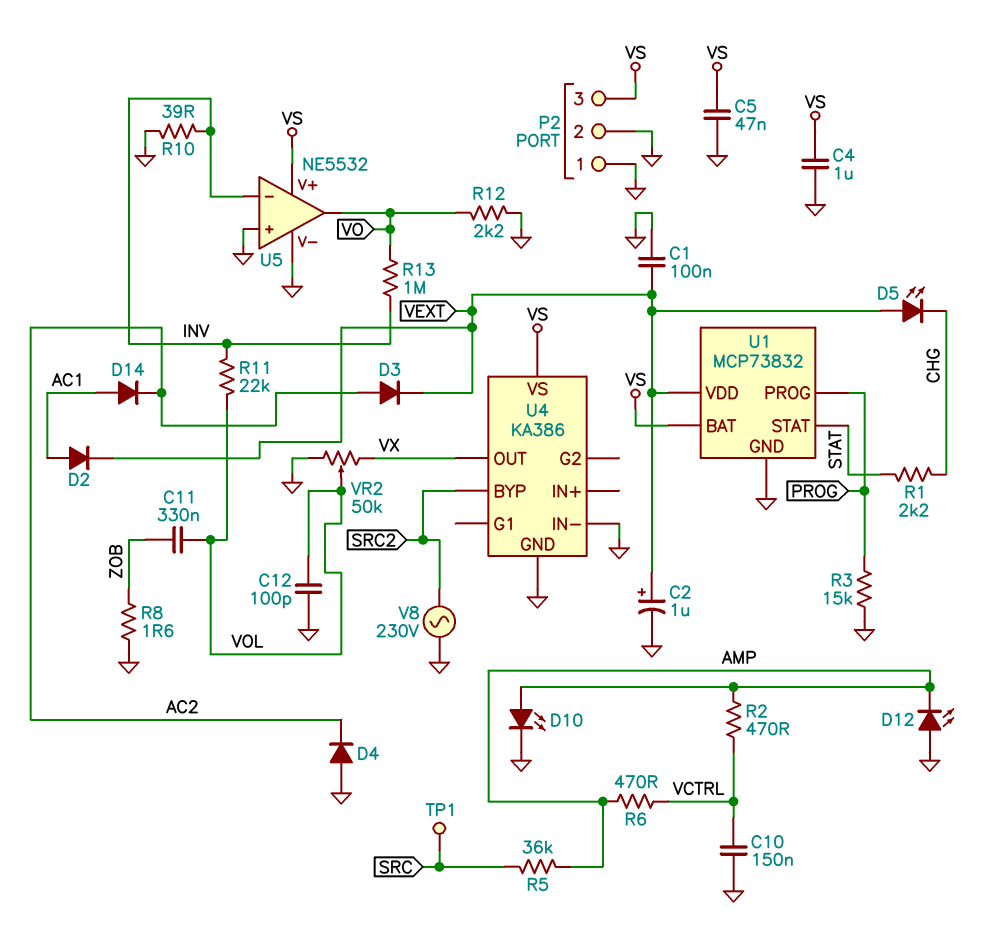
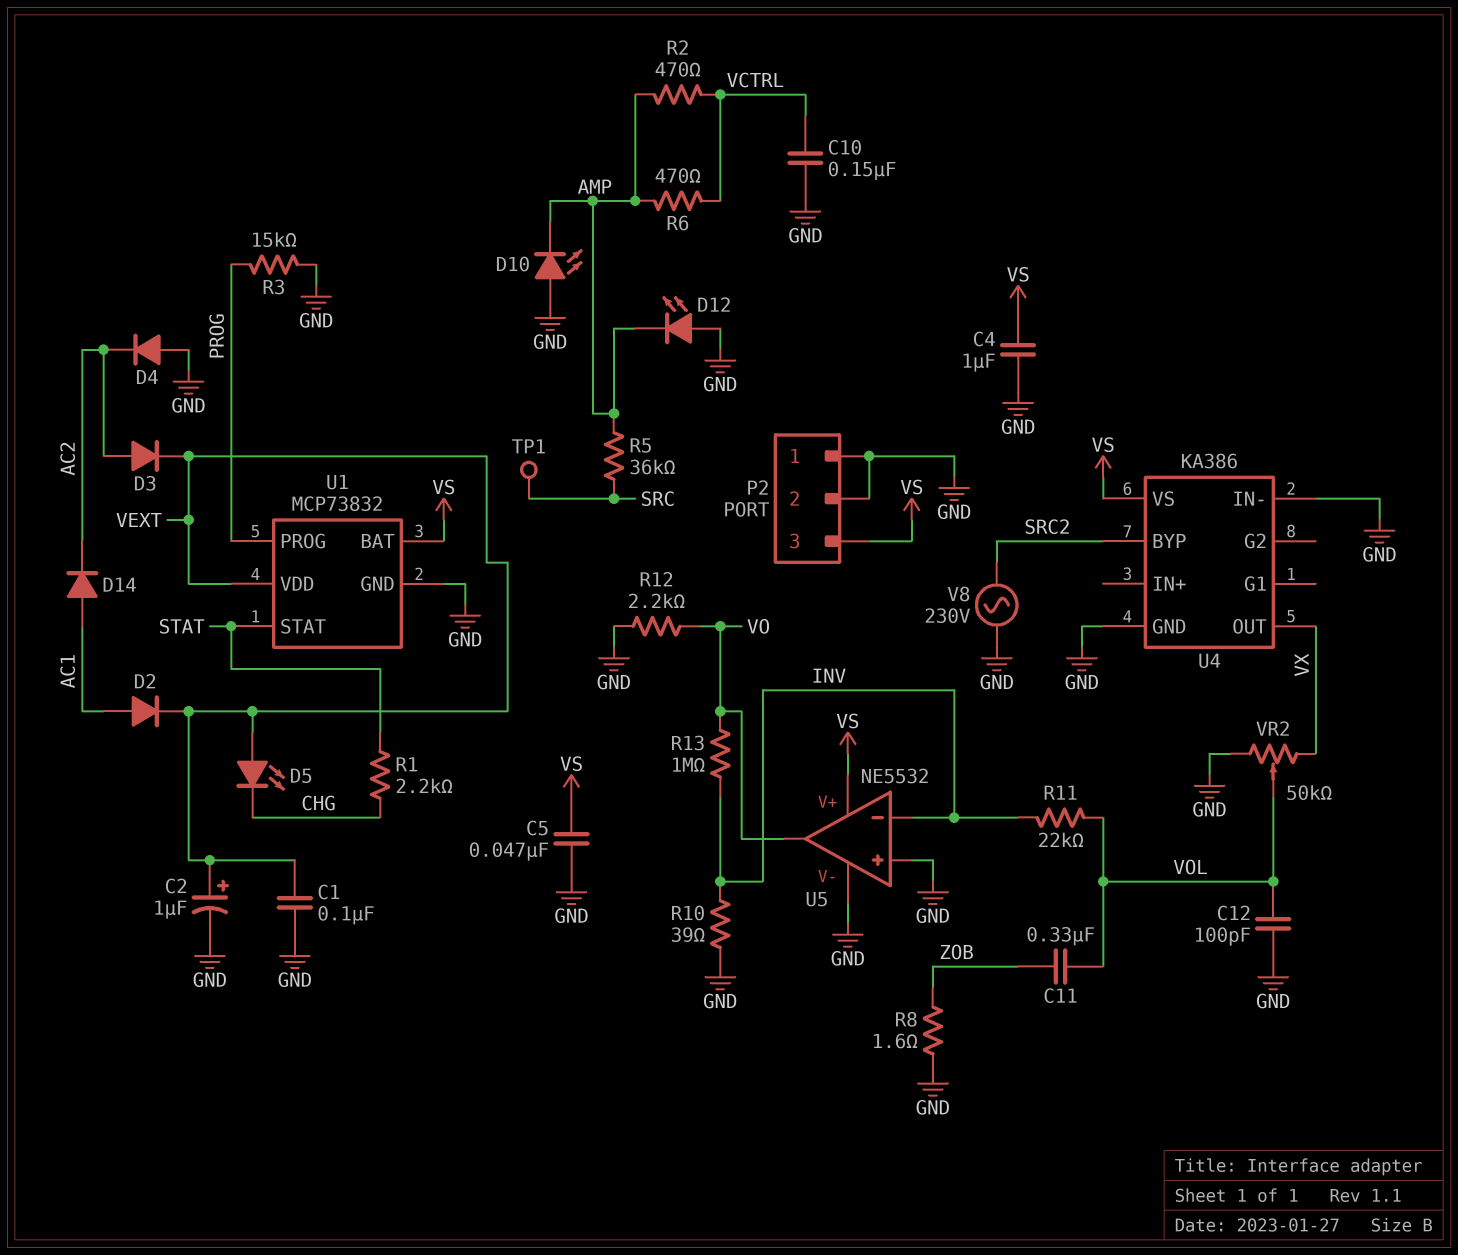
D10: LED (A AMP, K GND) -> LED (A GND, K AMP)

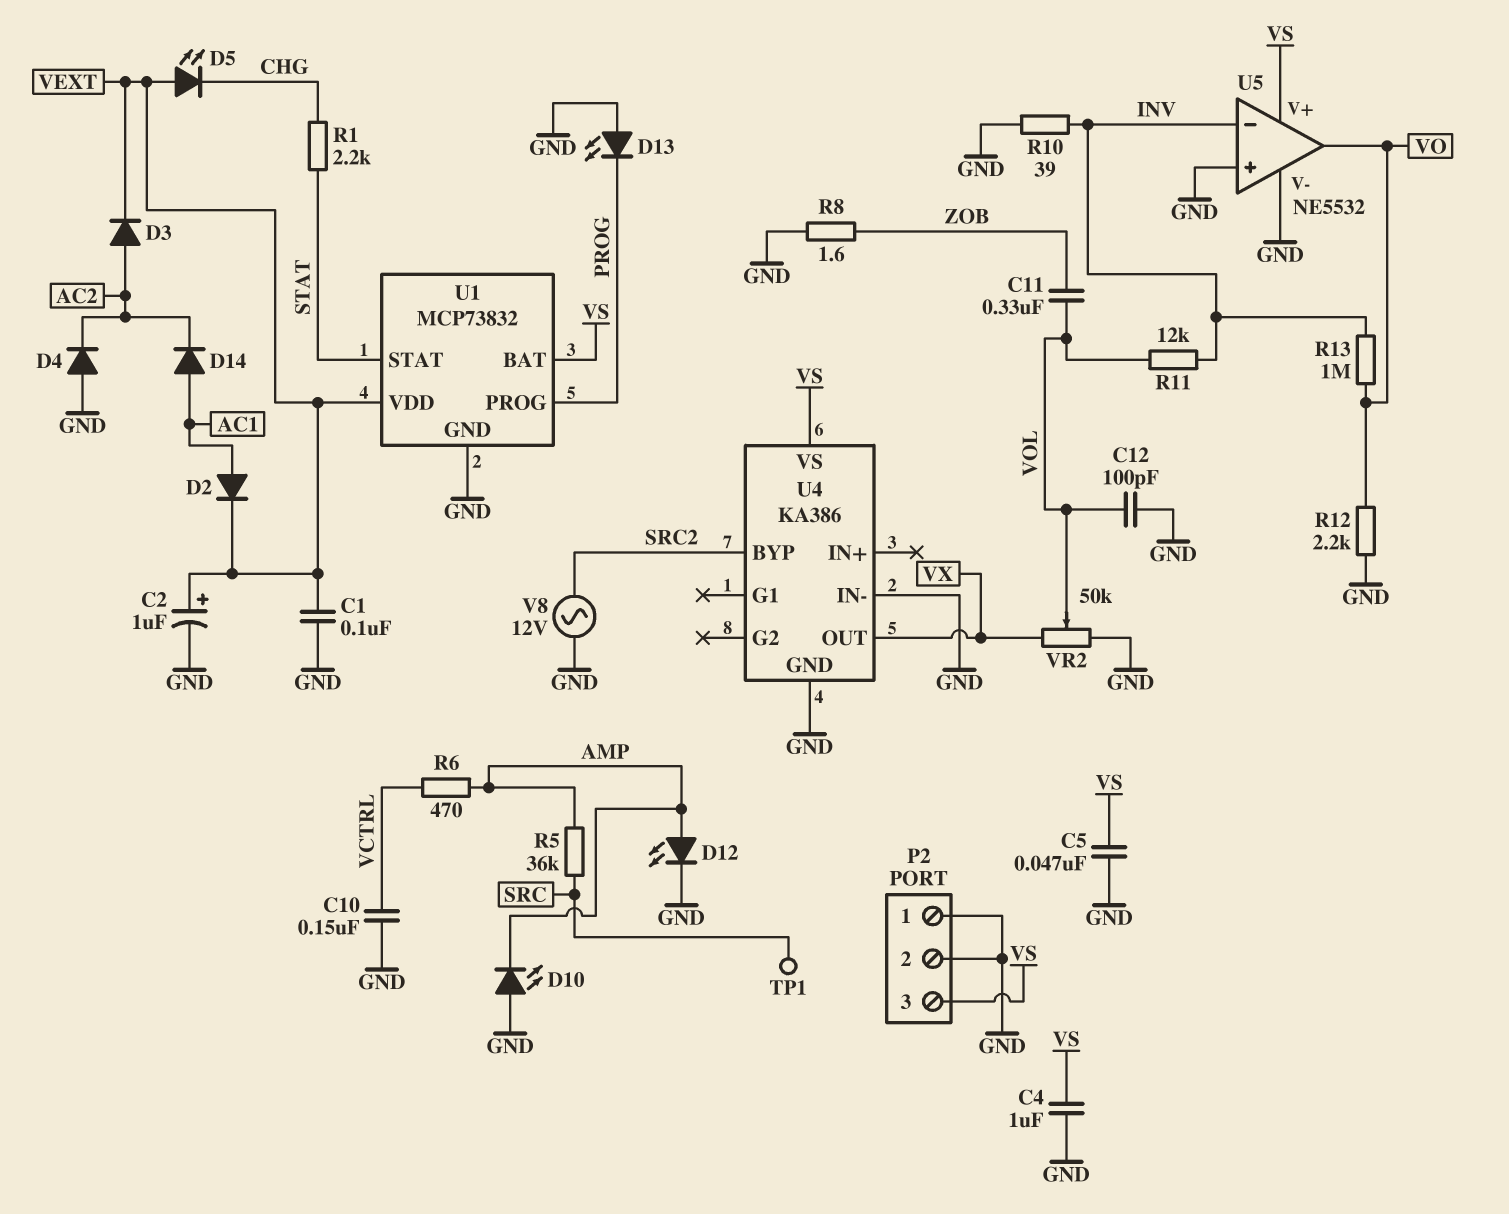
D12: LED (A GND, K AMP) -> LED (A AMP, K GND)
D13: none -> LED (A GND, K PROG)
R2: 470 (AMP, VCTRL) -> none
R3: 15k (GND, PROG) -> none
R11: 22k (INV, VOL) -> 12k (INV, VOL)
V8: AC 230V (GND, SRC2) -> AC 12V (GND, SRC2)

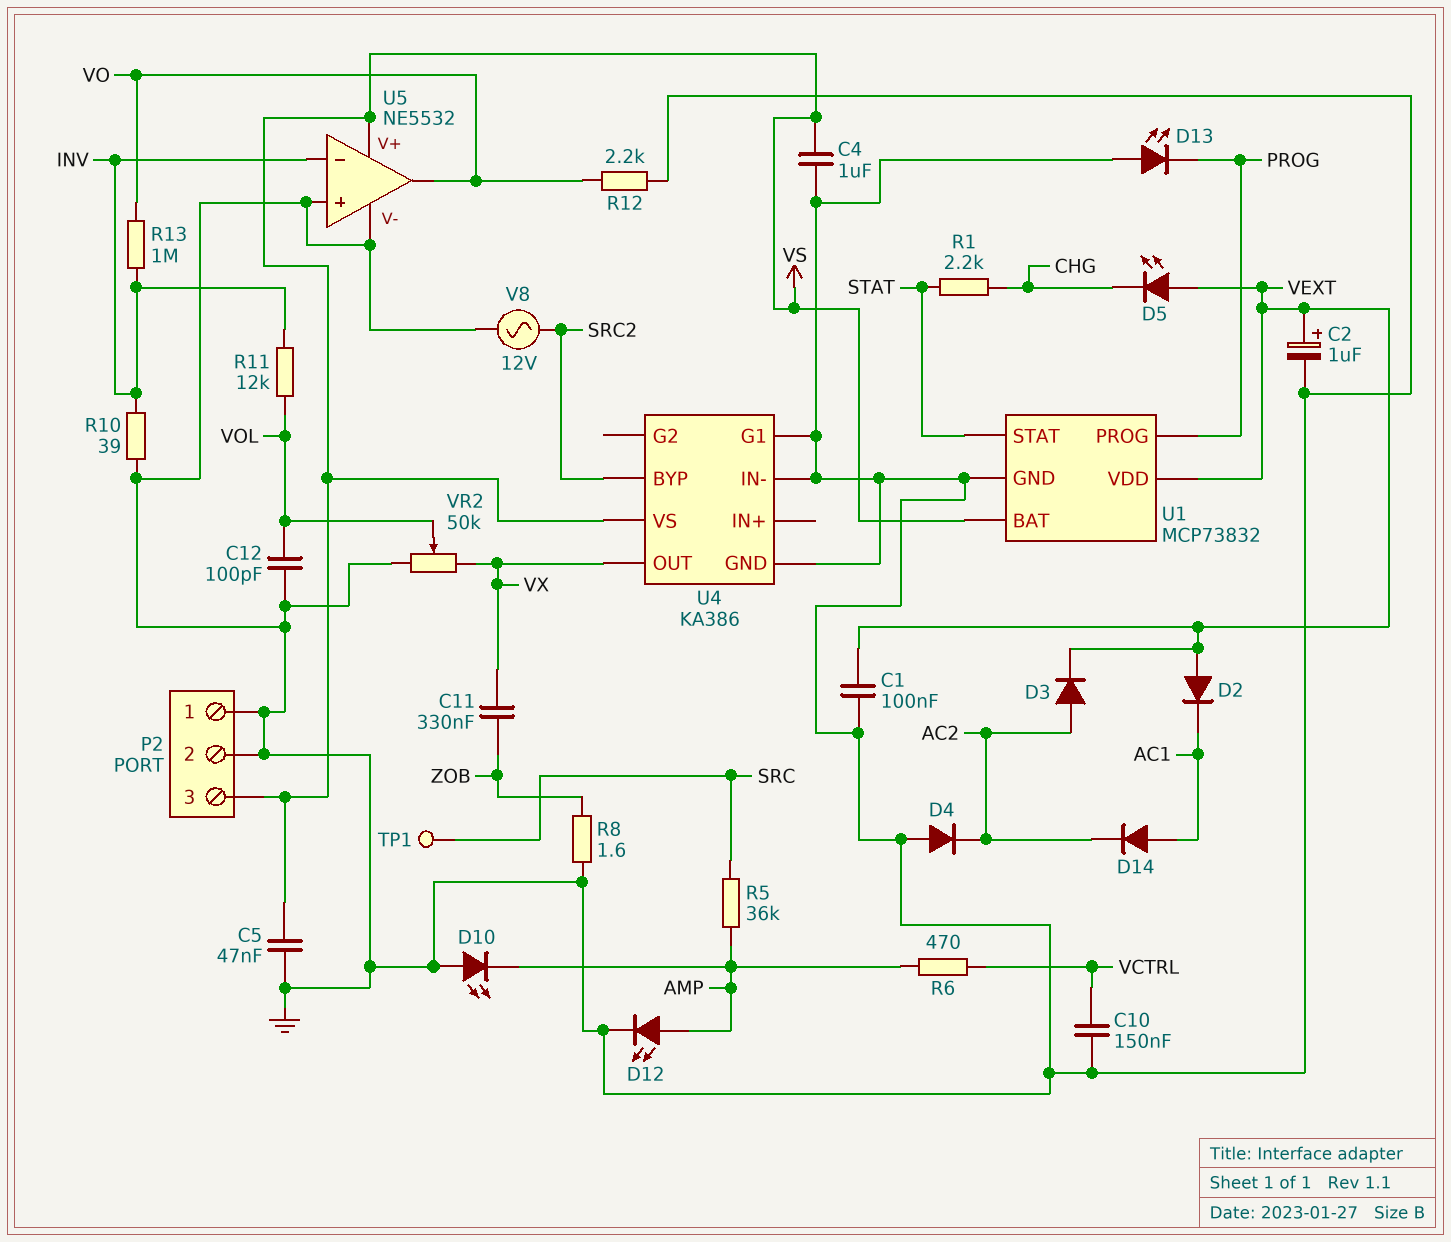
C11: 330nF (VOL, ZOB) -> 330nF (VX, ZOB)
D2: diode (A AC1, K VEXT) -> diode (A VEXT, K AC1)
U4 pin G1: none -> GND

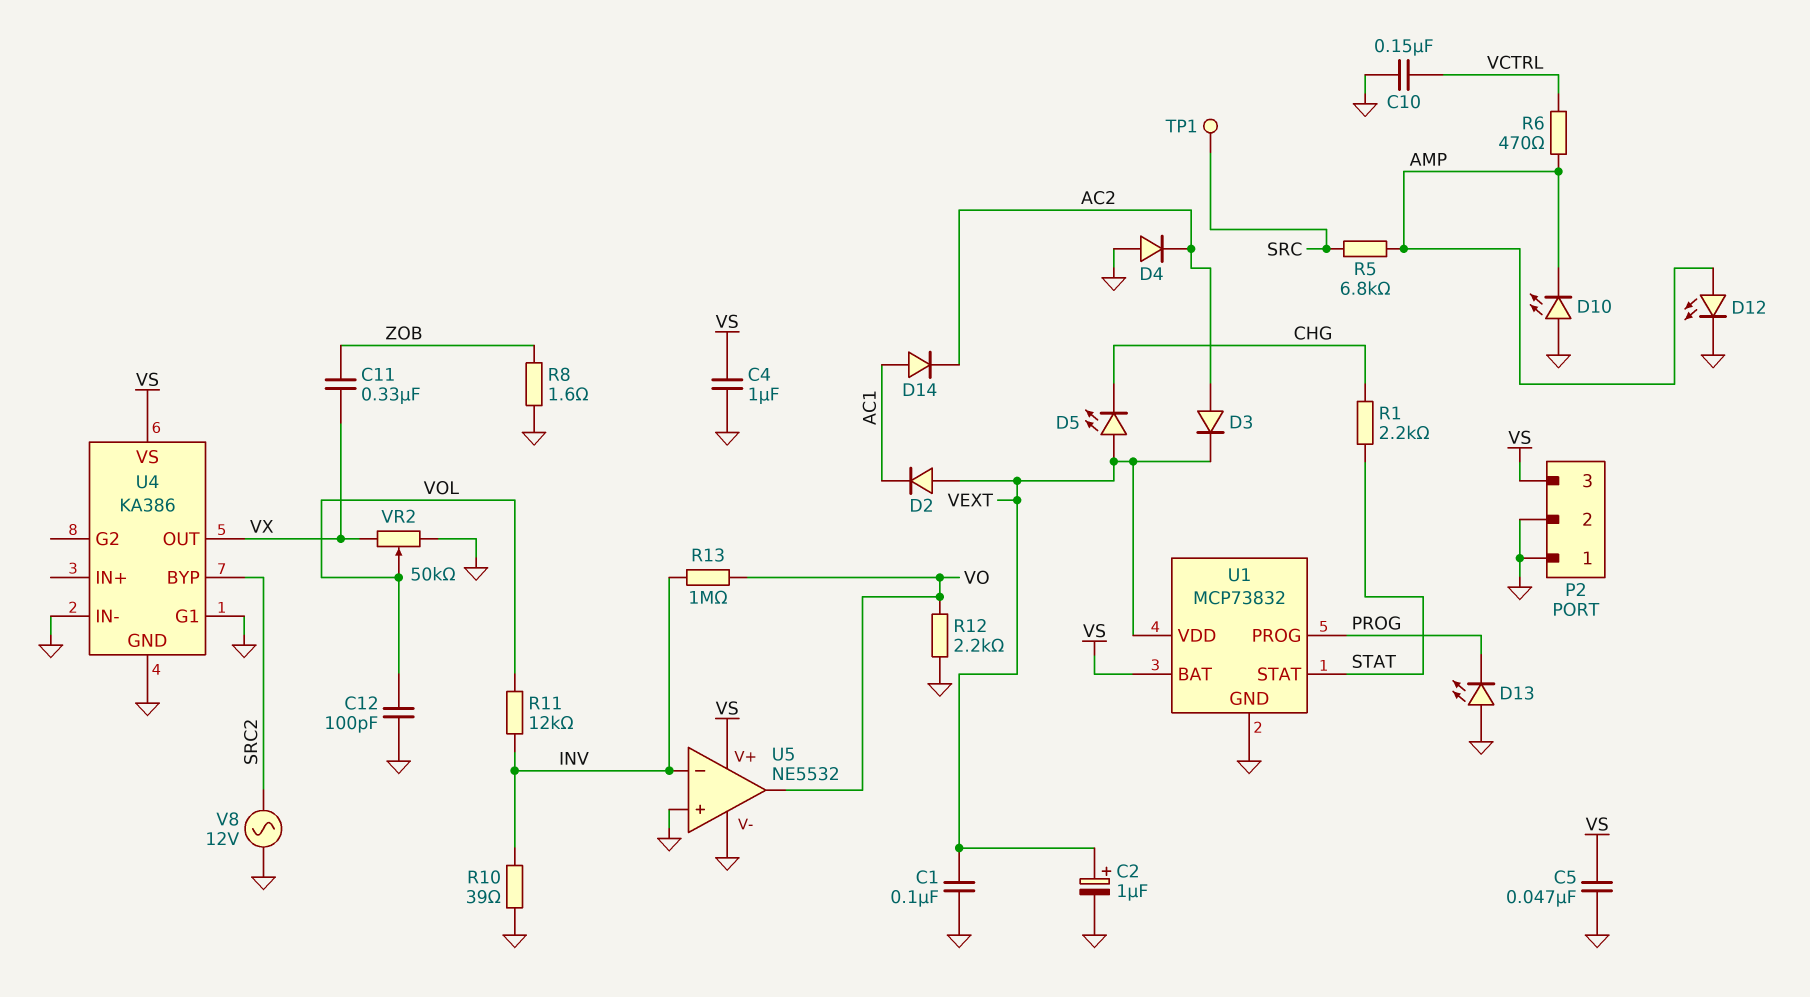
R5: 36k (AMP, SRC) -> 6.8k (AMP, SRC)

